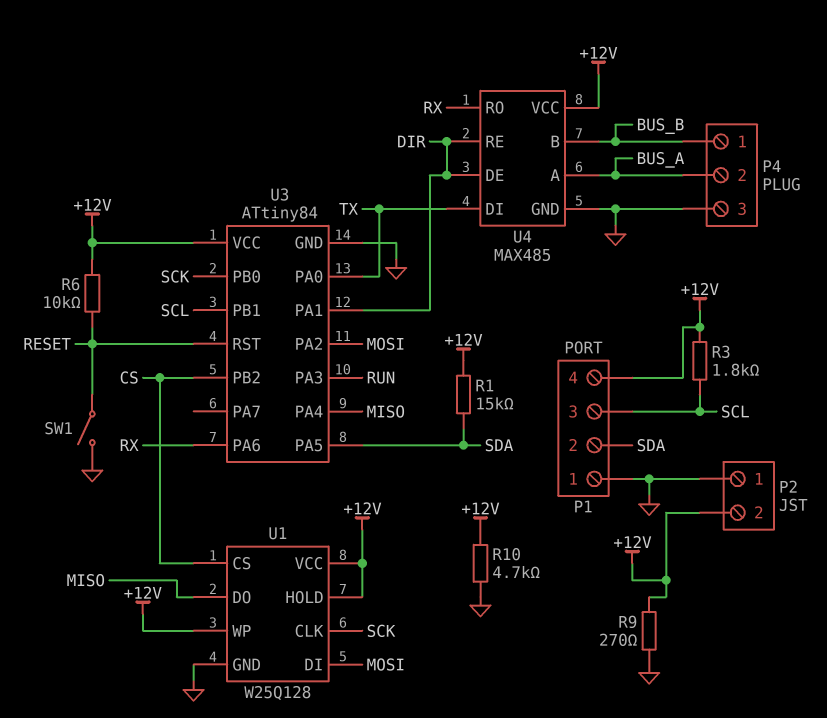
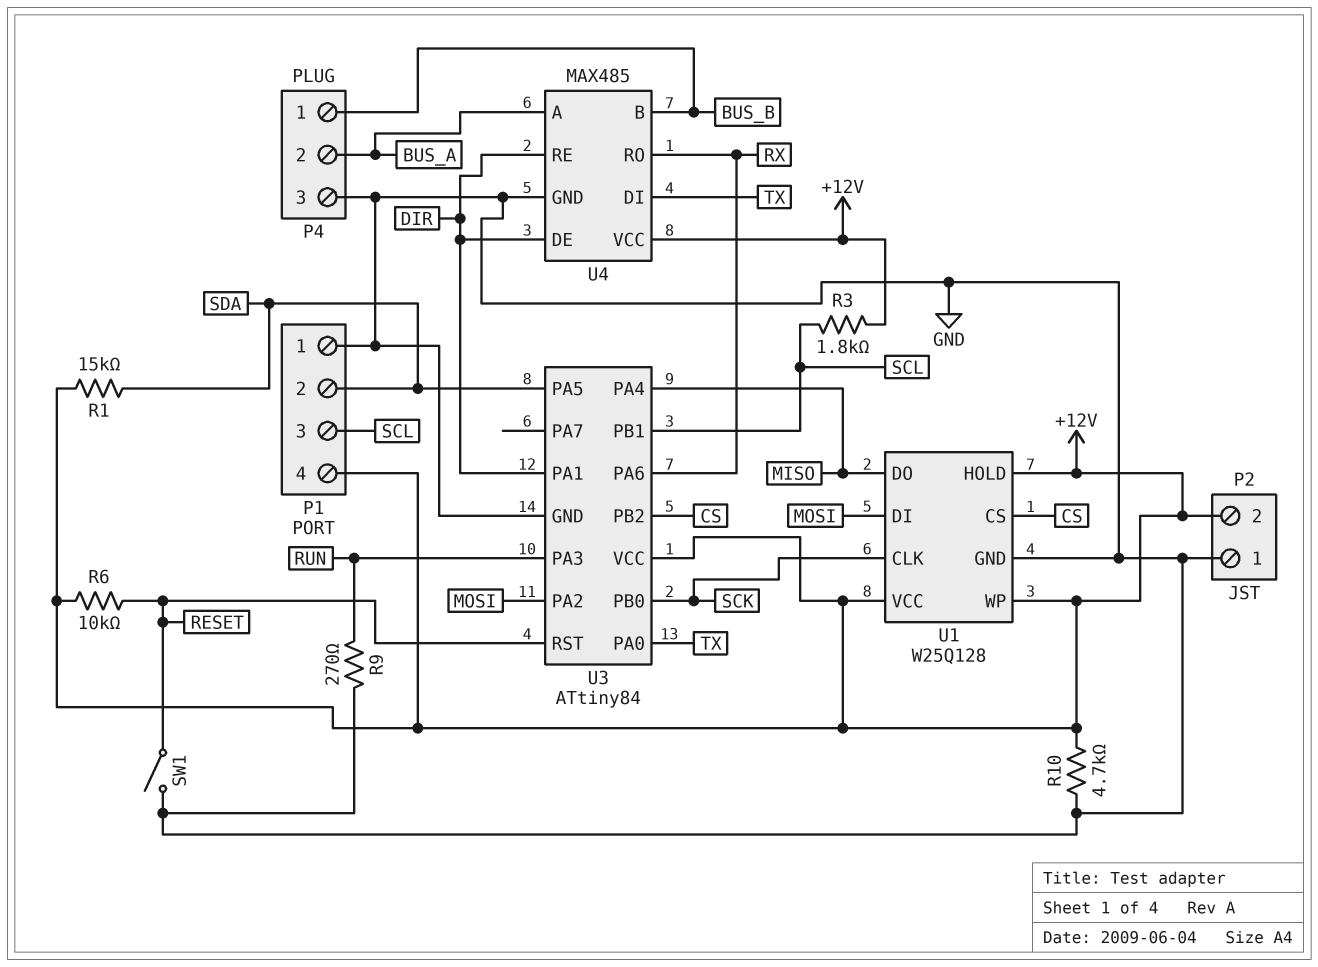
R9: 270 (+12V, GND) -> 270 (GND, RUN)

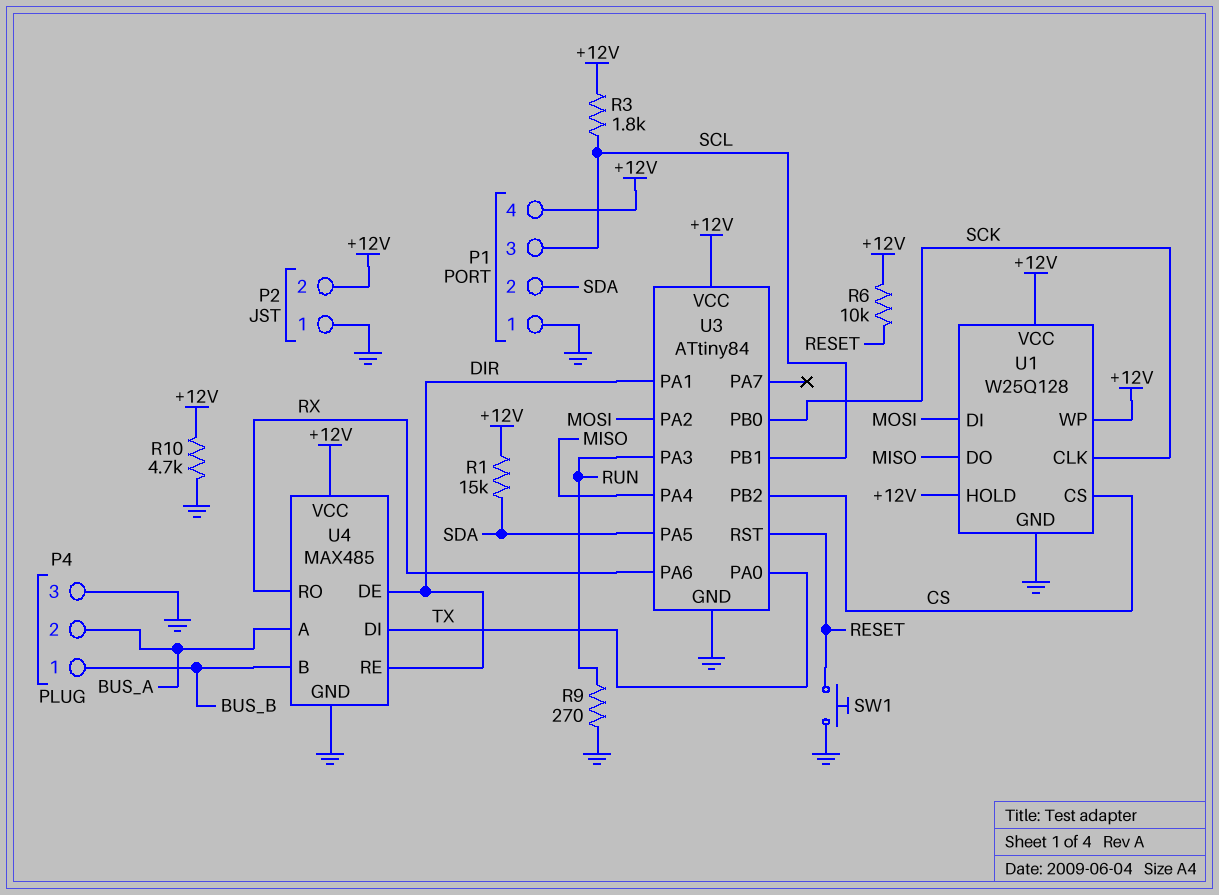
SW1: switch (GND, RESET) -> button (GND, RESET)

